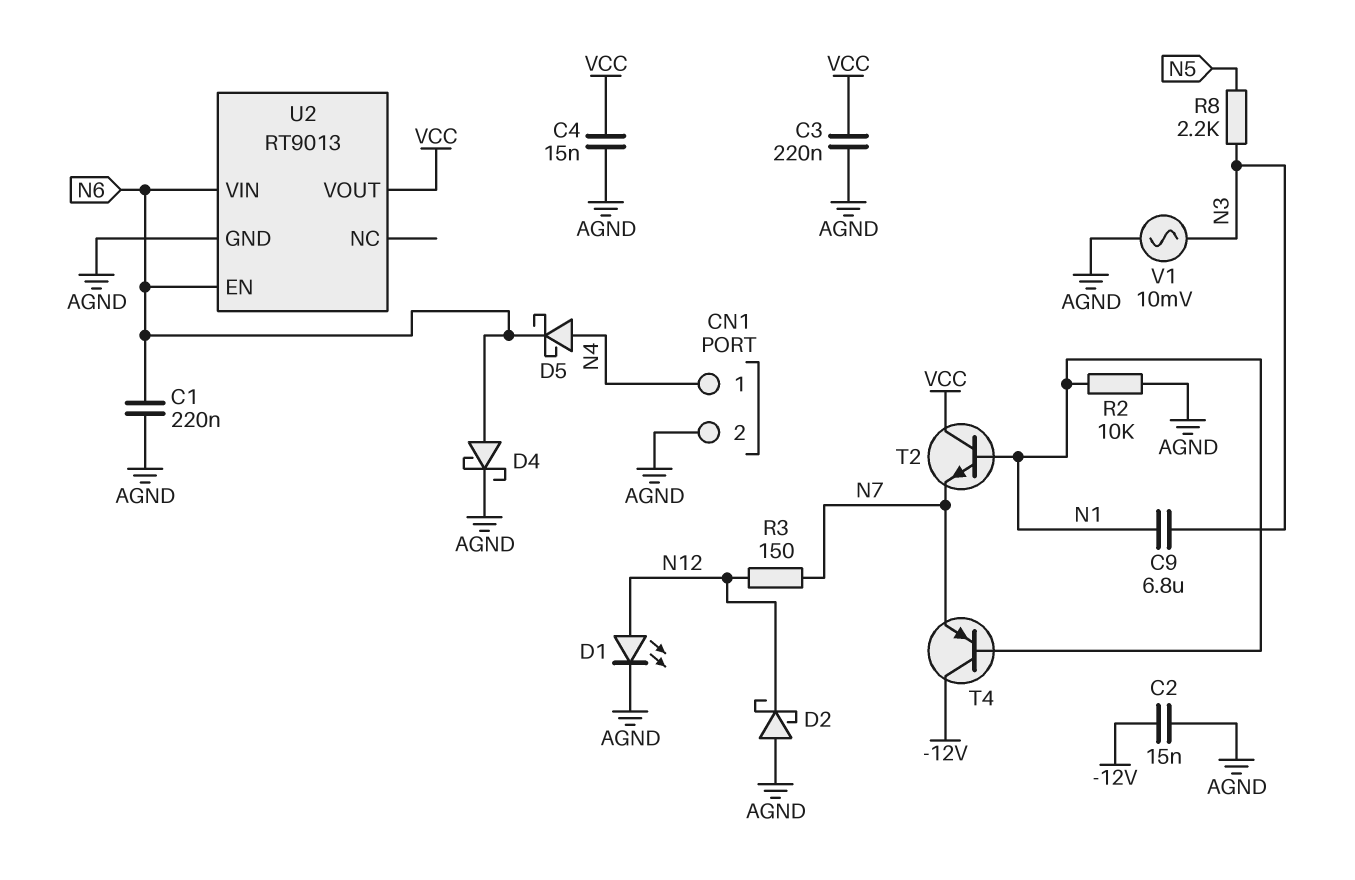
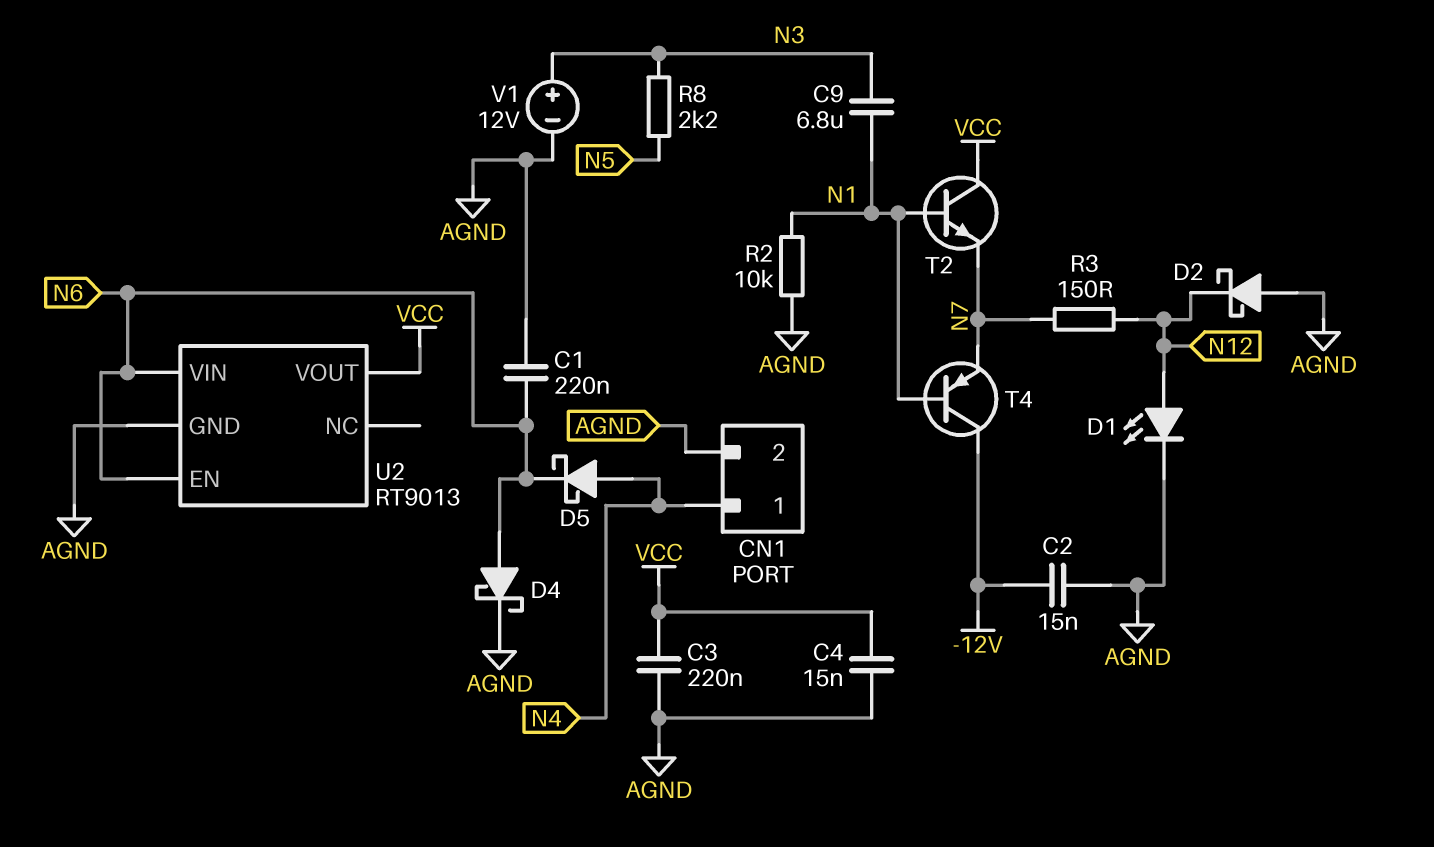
V1: AC 10mV (AGND, N3) -> 12V (plus N3, minus AGND)

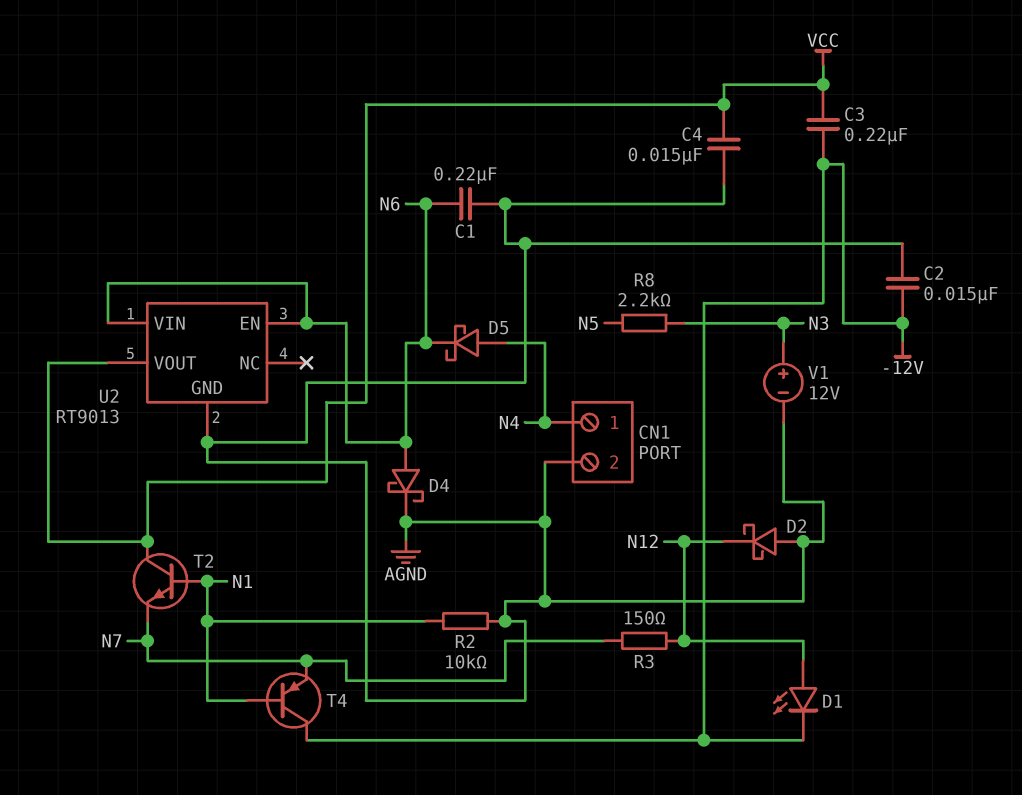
C3: 220nF (AGND, VCC) -> 220nF (-12V, VCC)
C9: 6.8uF (N1, N3) -> none
D1: LED (A N12, K AGND) -> LED (A N12, K -12V)

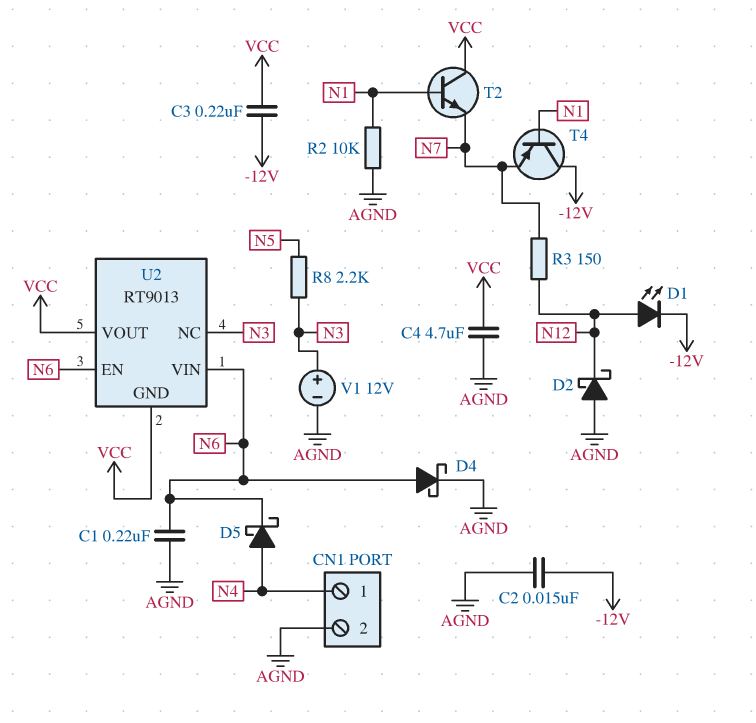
C4: 15nF (AGND, VCC) -> 4.7uF (AGND, VCC)
U2 pin GND: AGND -> VCC
U2 pin NC: none -> N3

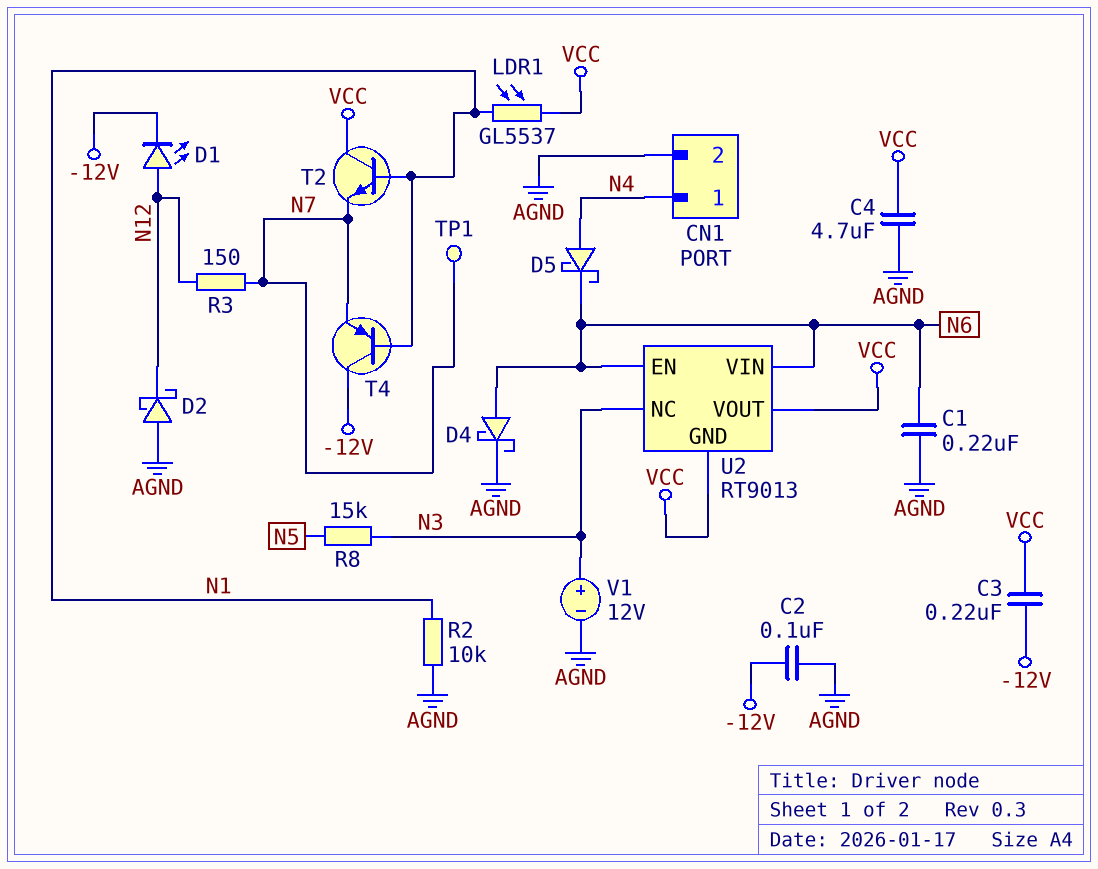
C2: 15nF (-12V, AGND) -> 100nF (-12V, AGND)
LDR1: none -> GL5537 (N1, VCC)
R8: 2.2k (N3, N5) -> 15k (N3, N5)
TP1: none -> test point (N7)

